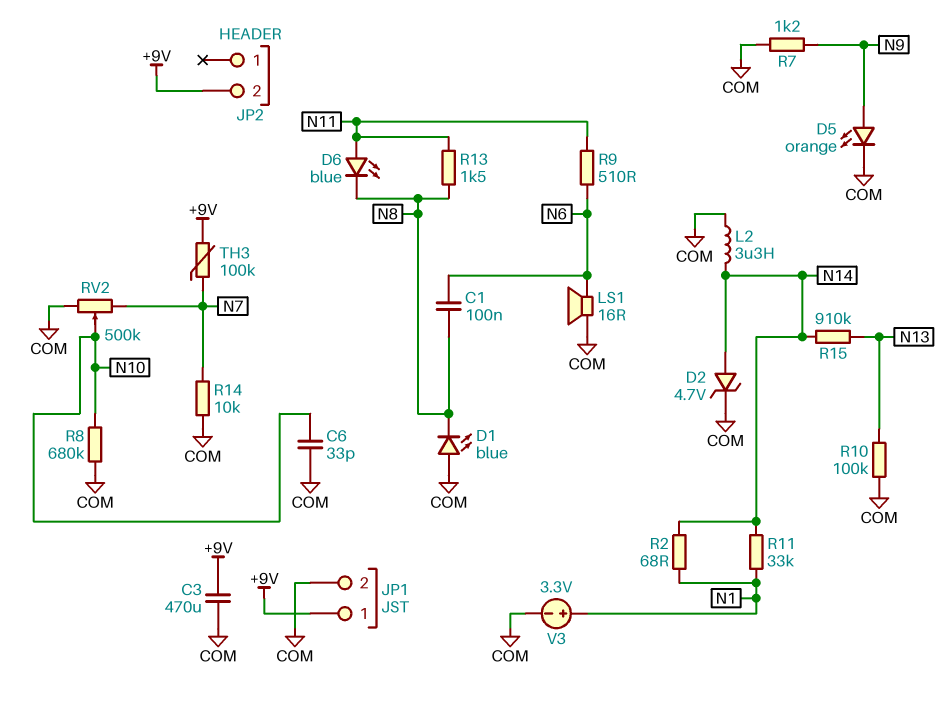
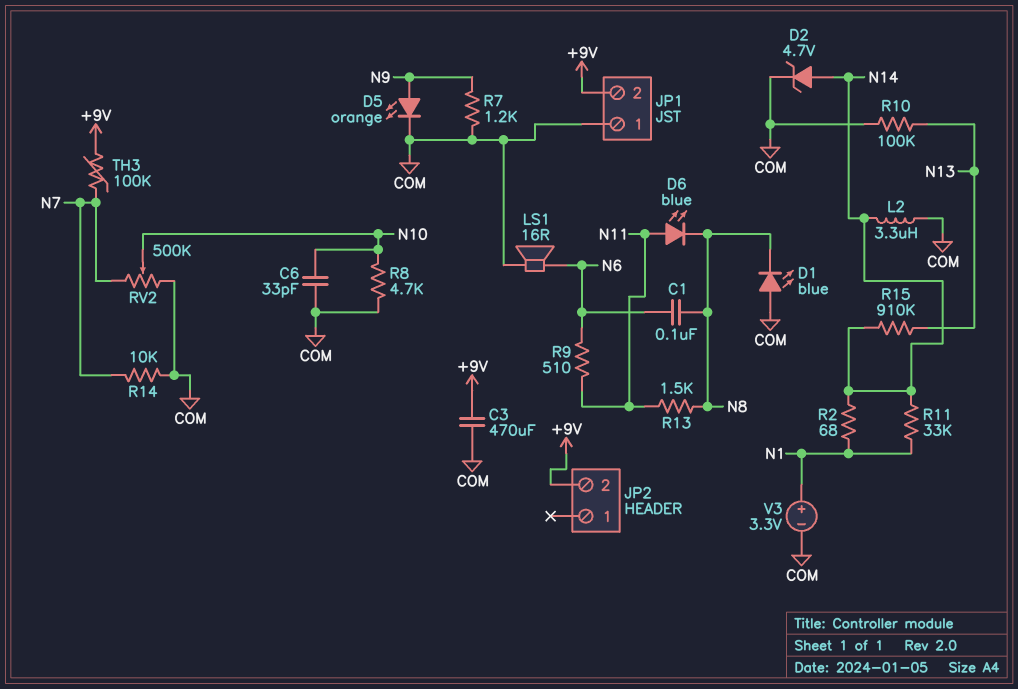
JP1 pin 1: +9V -> COM
JP1 pin 2: COM -> +9V
R8: 680k (COM, N10) -> 4.7k (COM, N10)

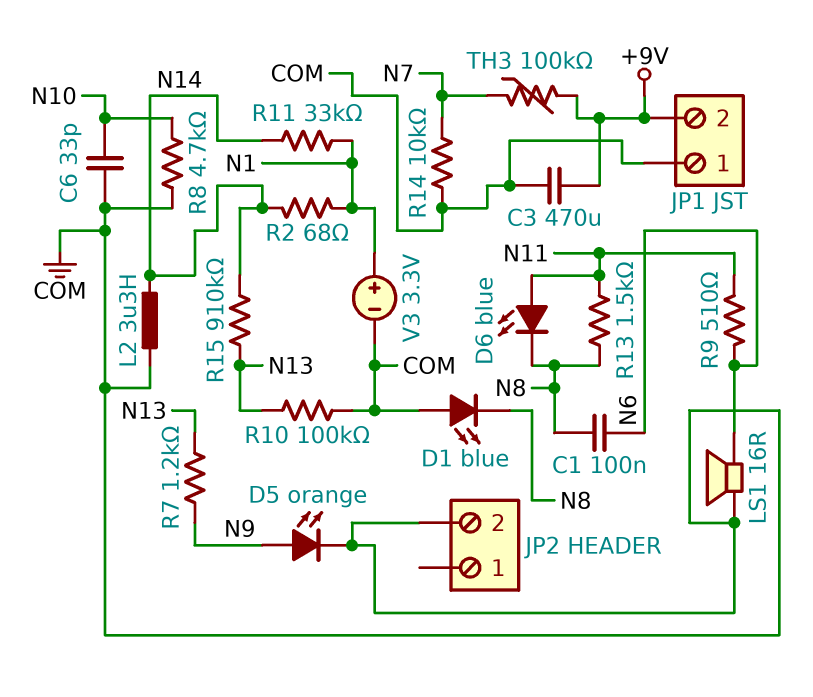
D2: zener 4.7V (A N14, K COM) -> none
JP2 pin 2: +9V -> COM
R7: 1.2k (COM, N9) -> 1.2k (N9, N13)
RV2: 500k (COM, N7, wiper N10) -> none

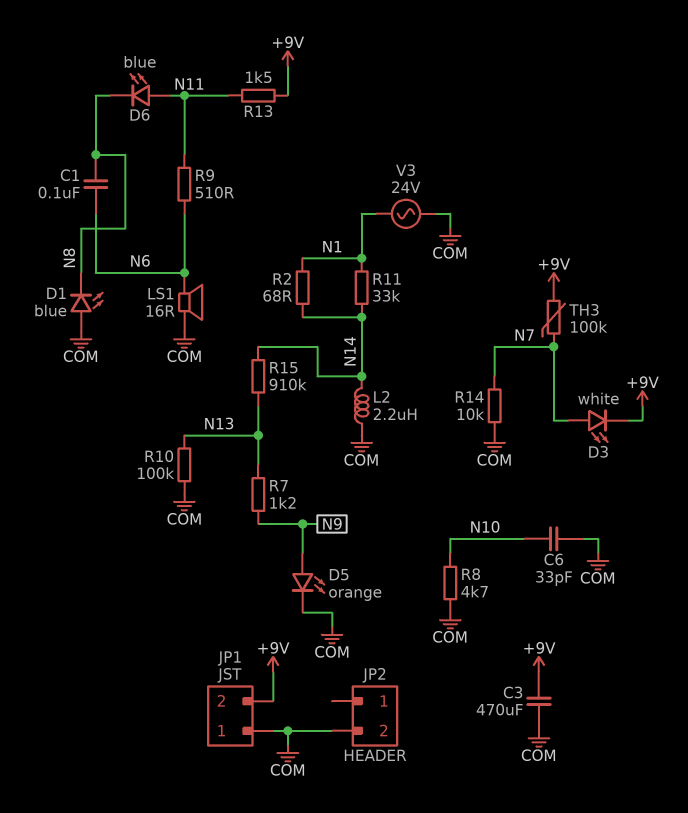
D3: none -> LED white (A N7, K +9V)
L2: 3.3uH (COM, N14) -> 2.2uH (COM, N14)
R13: 1.5k (N8, N11) -> 1.5k (+9V, N11)
V3: 3.3V (plus N1, minus COM) -> AC 24V (COM, N1)

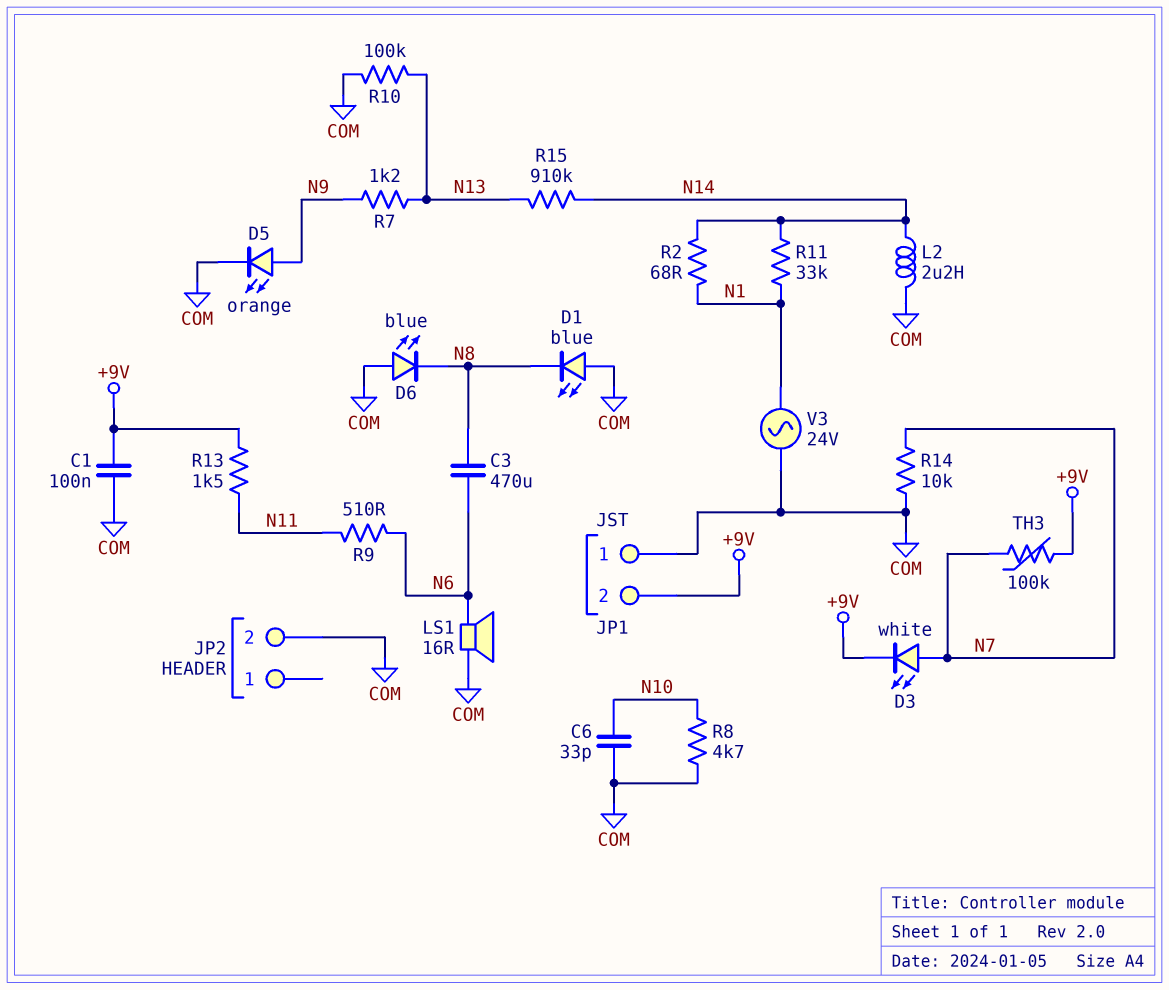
C1: 100nF (N6, N8) -> 100nF (+9V, COM)
C3: 470uF (+9V, COM) -> 470uF (N6, N8)
D6: LED blue (A N11, K N8) -> LED blue (A COM, K N8)

